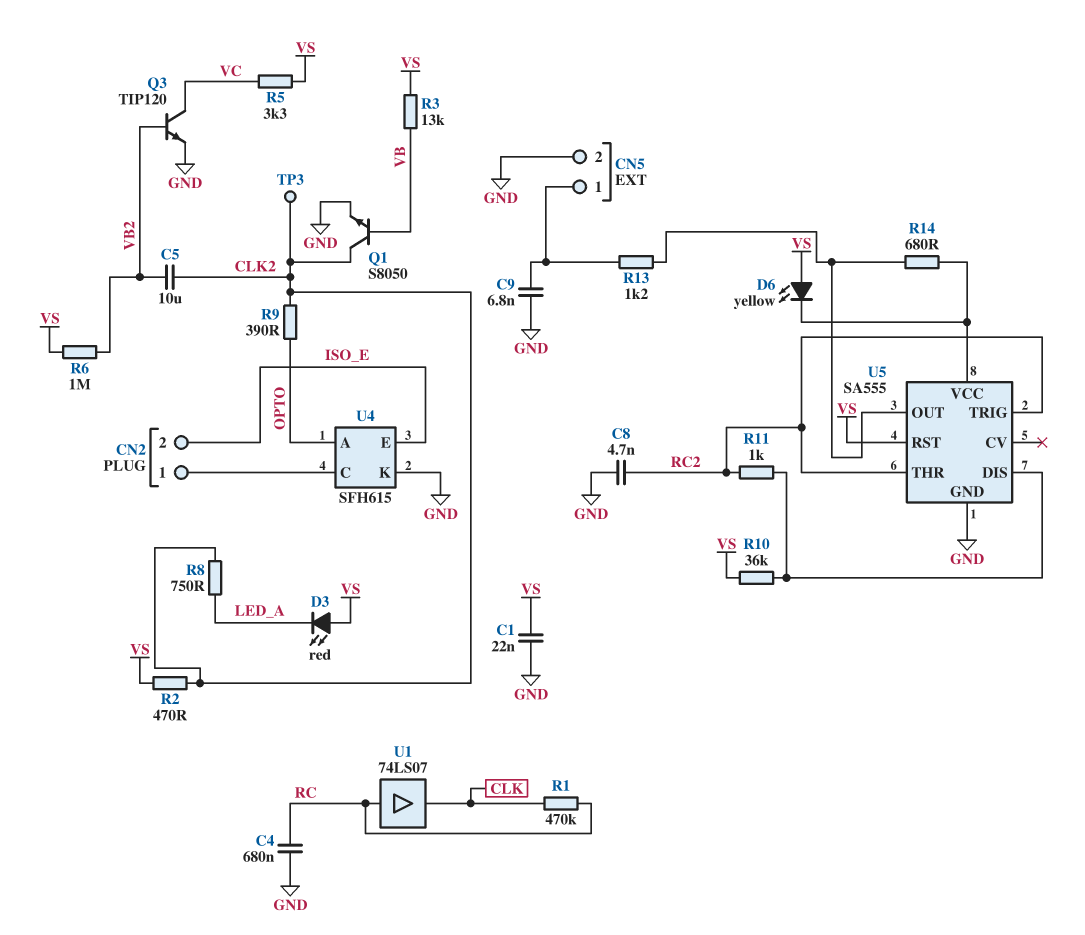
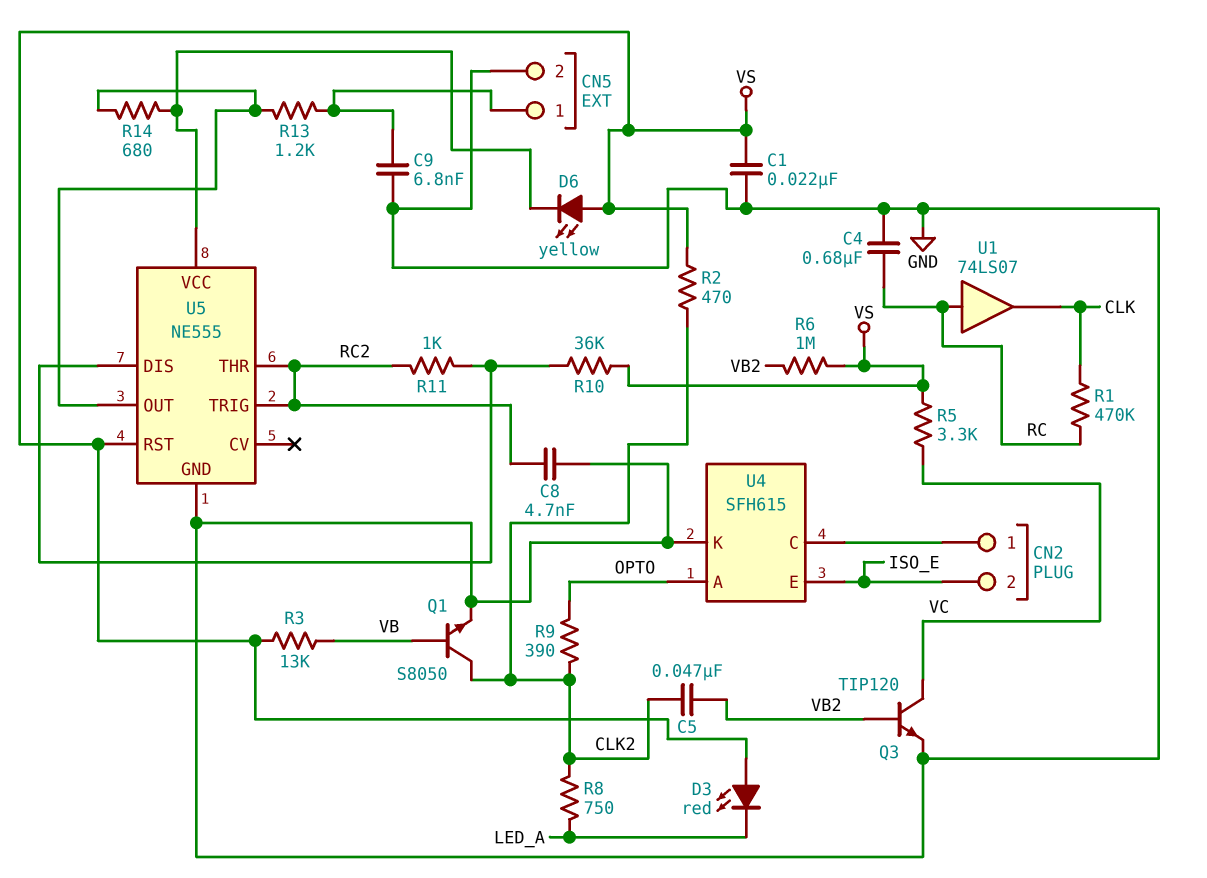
C5: 10uF (CLK2, VB2) -> 47nF (CLK2, VB2)
TP3: test point (CLK2) -> none
U5: SA555 -> NE555

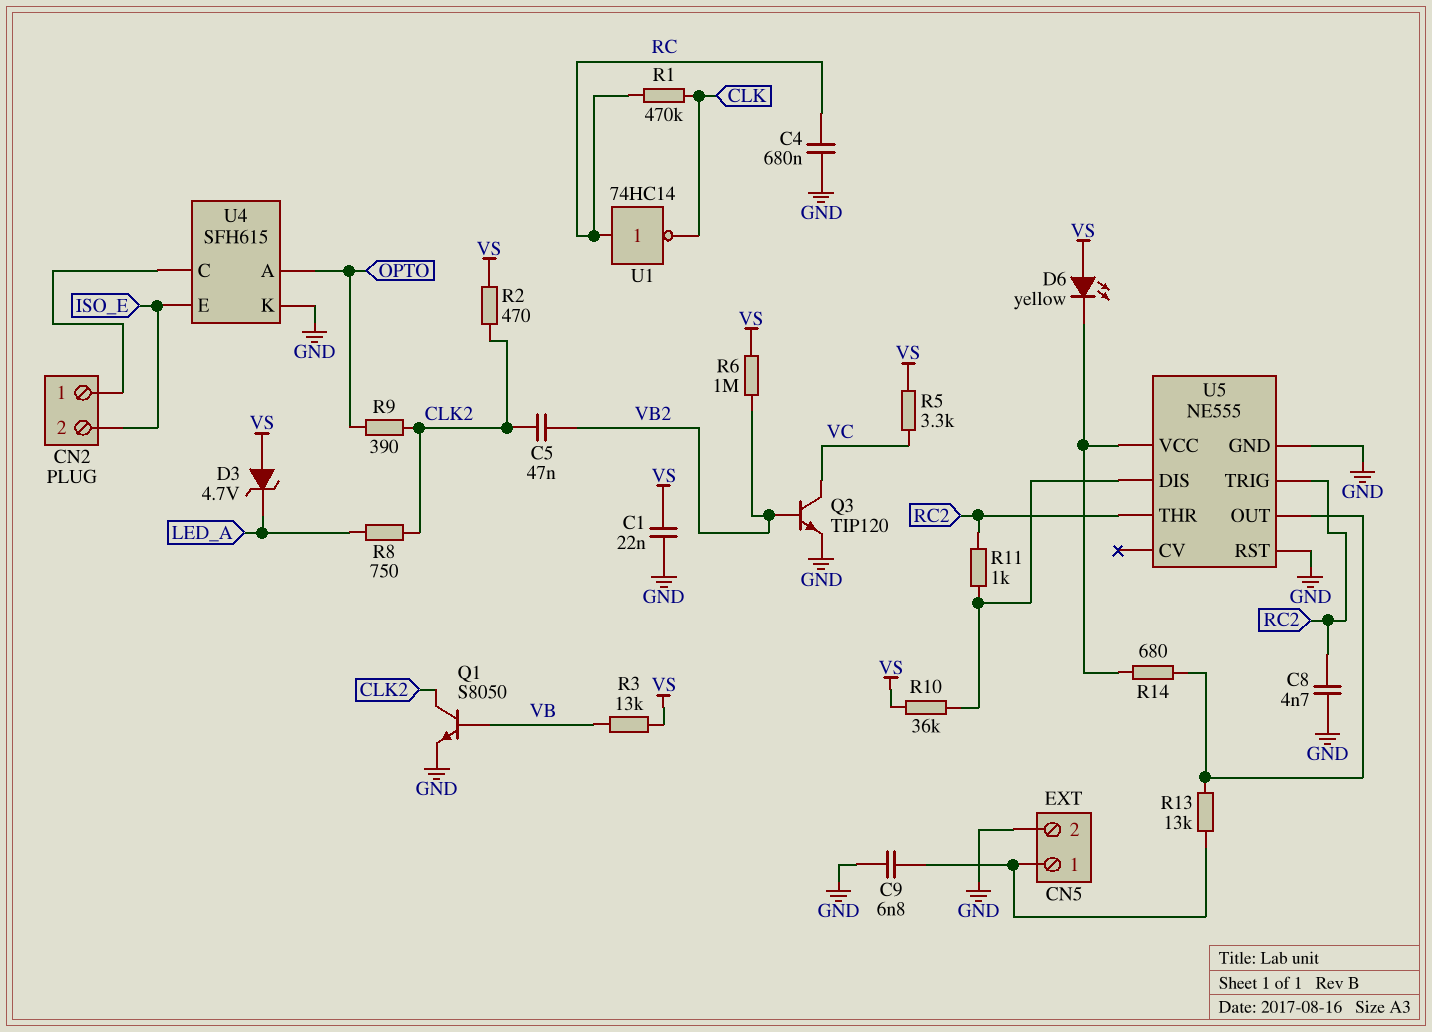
D3: LED red (A VS, K LED_A) -> zener 4.7V (A VS, K LED_A)
R13: 1.2k (CN5/1, U5/OUT) -> 13k (CN5/1, U5/OUT)
U1: buffer 74LS07 (in RC, out CLK) -> NOT 74HC14 (in RC, out CLK)
U5 pin RST: VS -> GND

